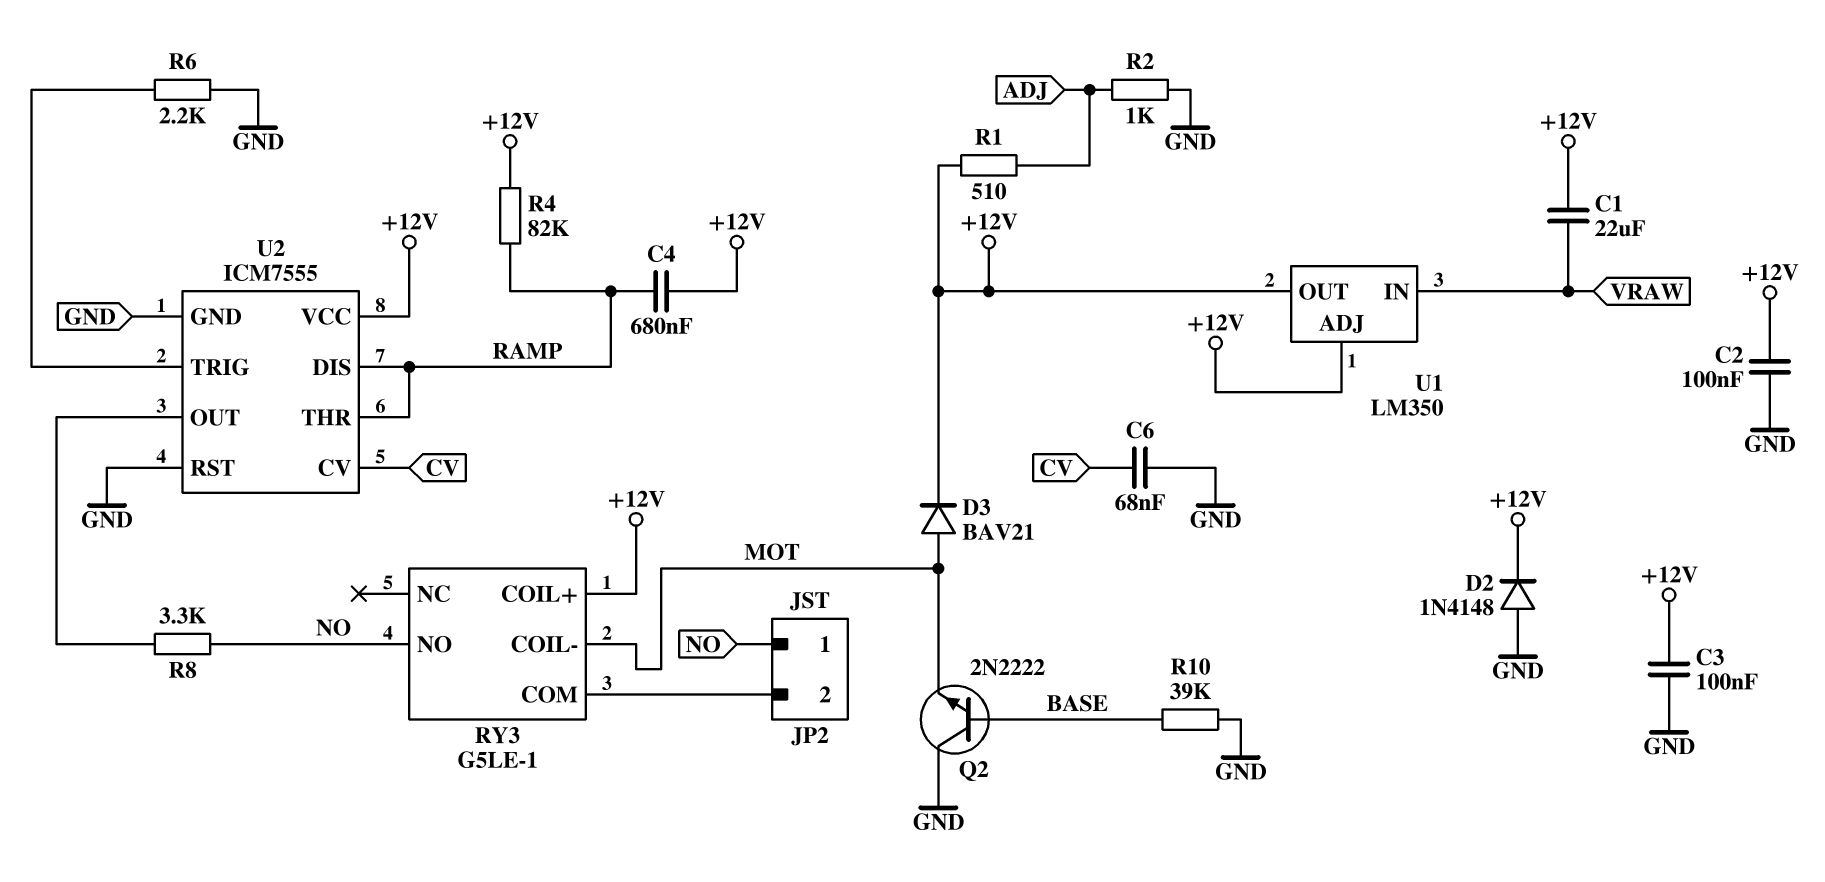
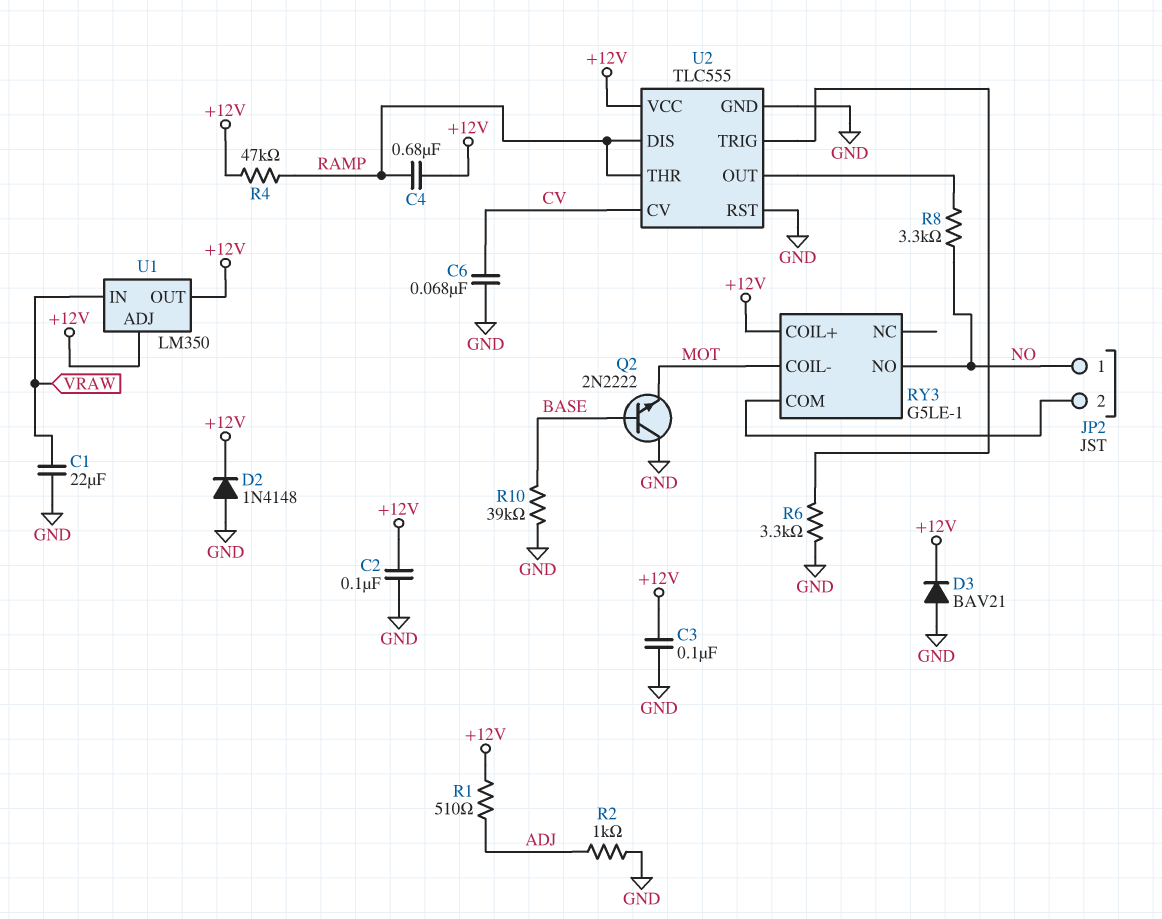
C1: 22uF (+12V, VRAW) -> 22uF (GND, VRAW)
D3: diode BAV21 (A MOT, K +12V) -> diode BAV21 (A GND, K +12V)
R4: 82k (+12V, RAMP) -> 47k (+12V, RAMP)
R6: 2.2k (GND, U2/TRIG) -> 3.3k (GND, U2/TRIG)
U2: ICM7555 -> TLC555

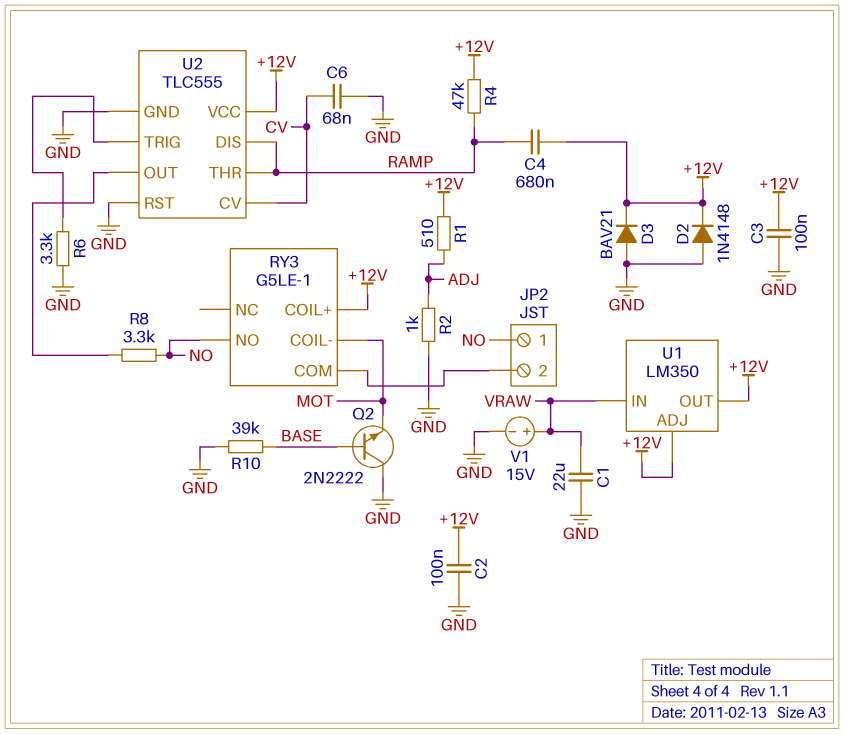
V1: none -> 15V (plus VRAW, minus GND)

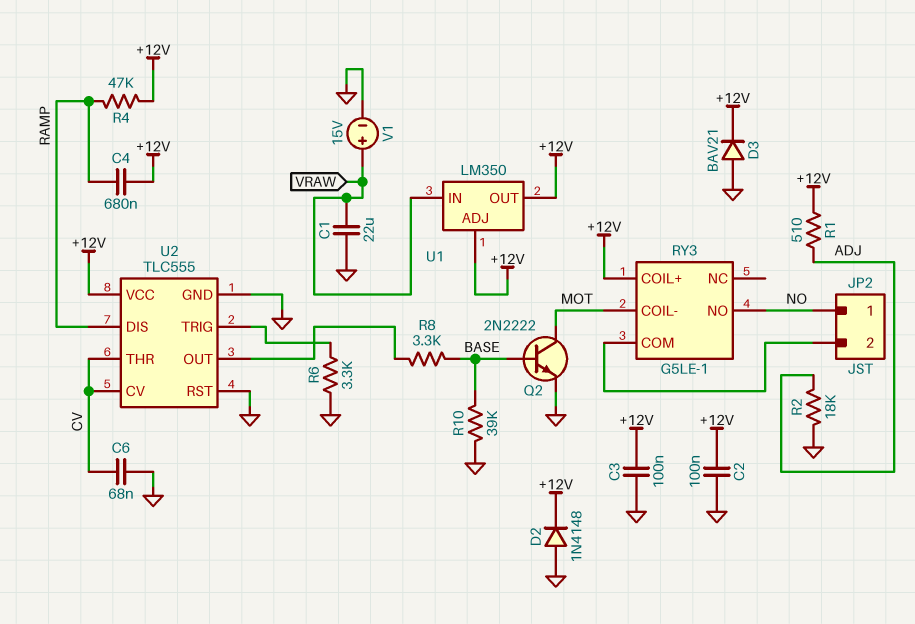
Q2: NPN 2N2222 (B BASE, C GND, E MOT) -> NPN 2N2222 (B BASE, C MOT, E GND)
R2: 1k (ADJ, GND) -> 18k (ADJ, GND)
R8: 3.3k (NO, U2/OUT) -> 3.3k (BASE, U2/OUT)
U2 pin THR: RAMP -> CV

